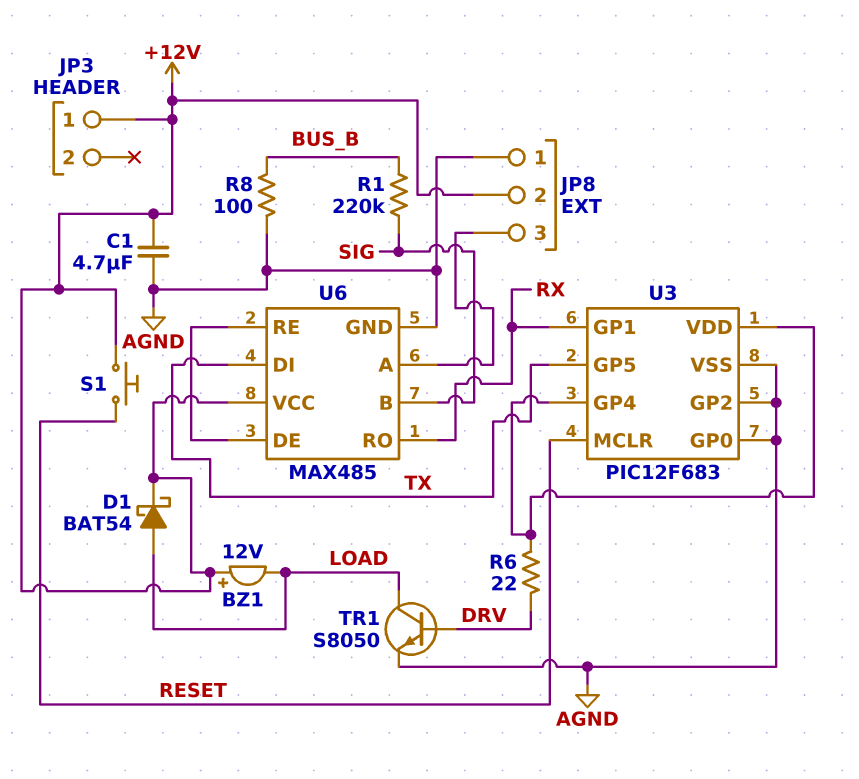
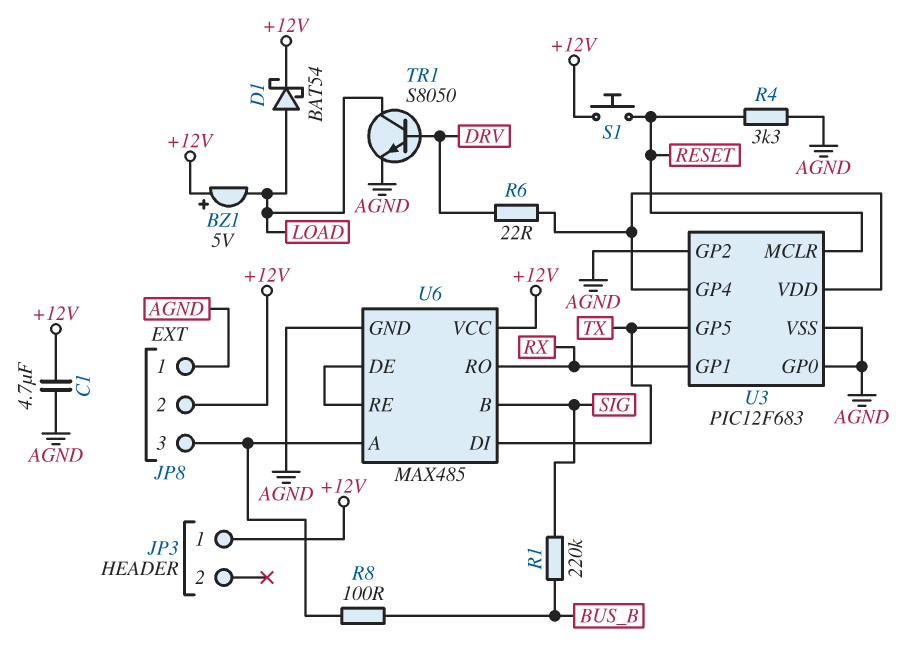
BZ1: buzzer 12V (plus +12V, minus LOAD) -> buzzer 5V (plus +12V, minus LOAD)
R4: none -> 3.3k (AGND, RESET)
R8: 100 (AGND, BUS_B) -> 100 (BUS_B, JP8/3)

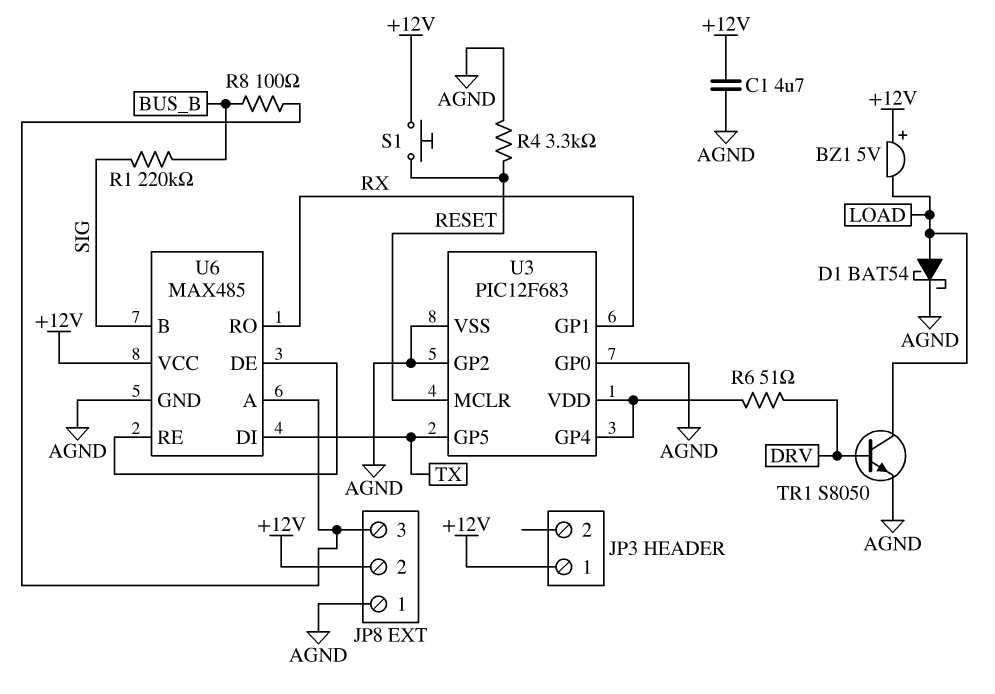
D1: schottky BAT54 (A LOAD, K +12V) -> schottky BAT54 (A LOAD, K AGND)
R6: 22 (DRV, U3/GP4) -> 51 (DRV, U3/GP4)

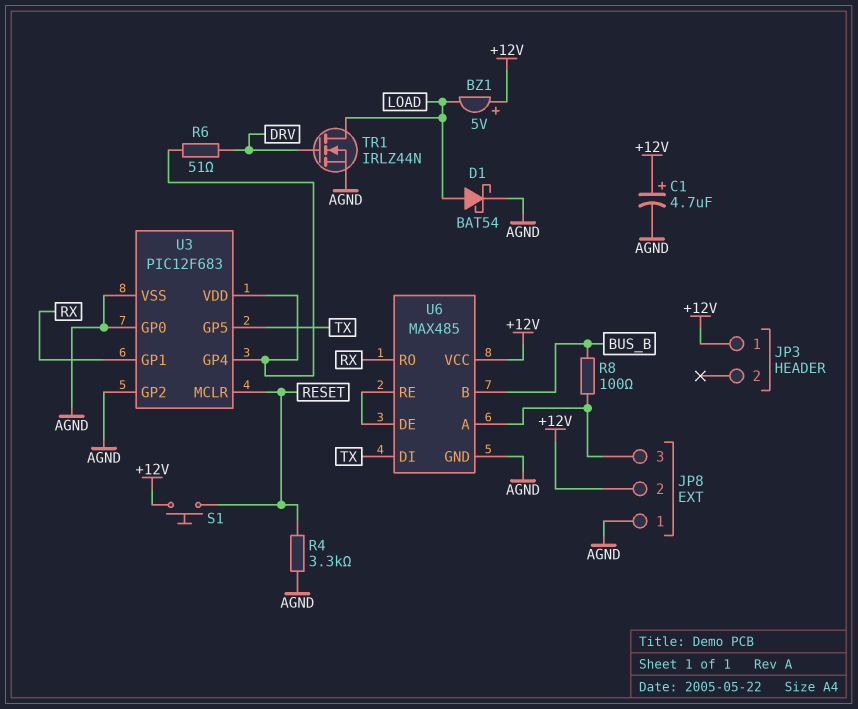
C1: 4.7uF (+12V, AGND) -> 4.7uF (plus +12V, minus AGND)
R1: 220k (BUS_B, SIG) -> none
TR1: NPN S8050 (B DRV, C LOAD, E AGND) -> NMOS IRLZ44N (G DRV, D LOAD, S AGND)
U6 pin B: SIG -> BUS_B

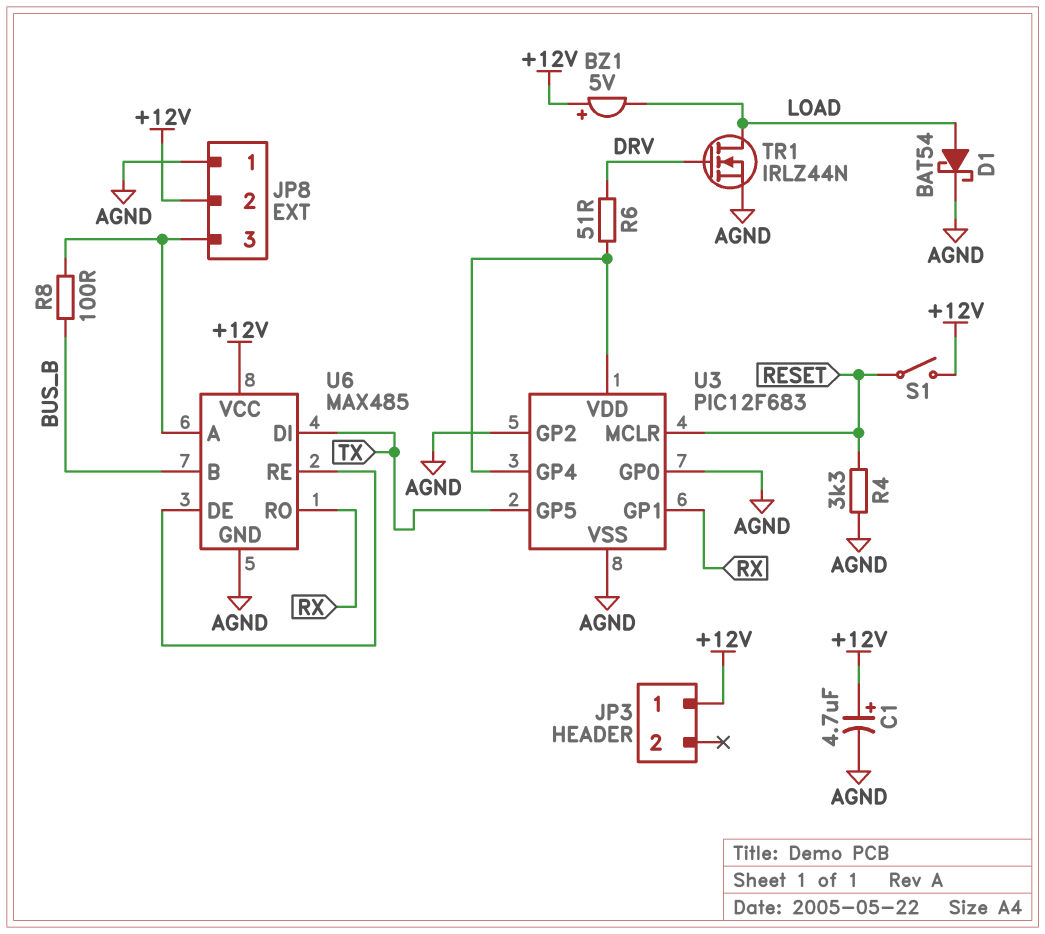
S1: button (+12V, RESET) -> switch (+12V, RESET)

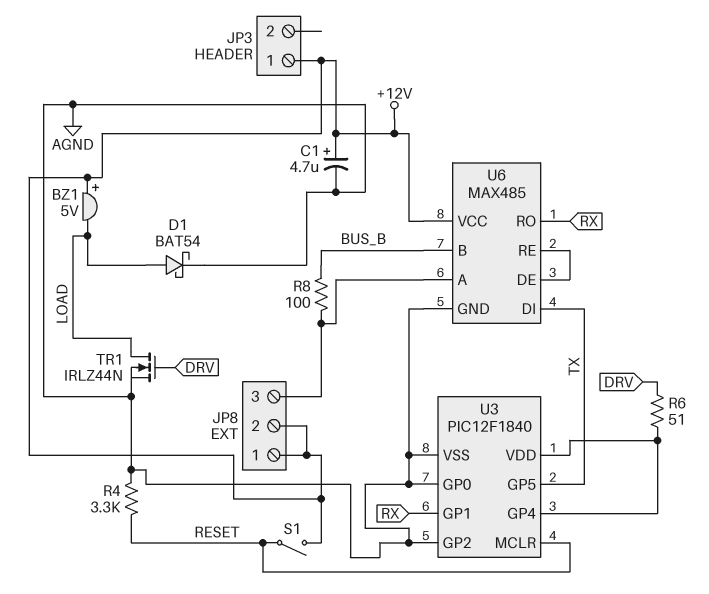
JP8 pin 1: AGND -> +12V
U3: PIC12F683 -> PIC12F1840

